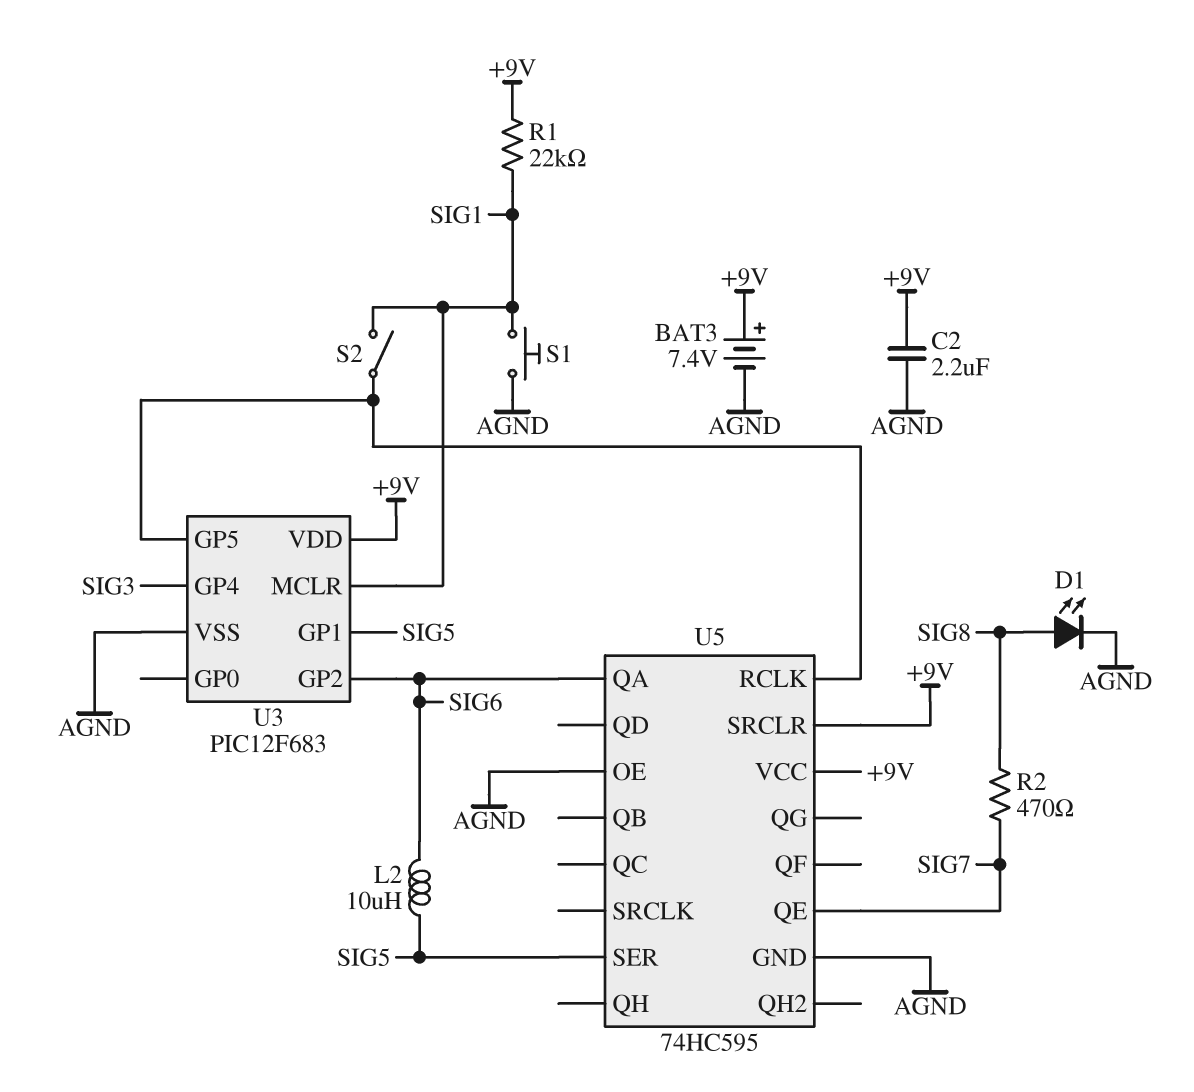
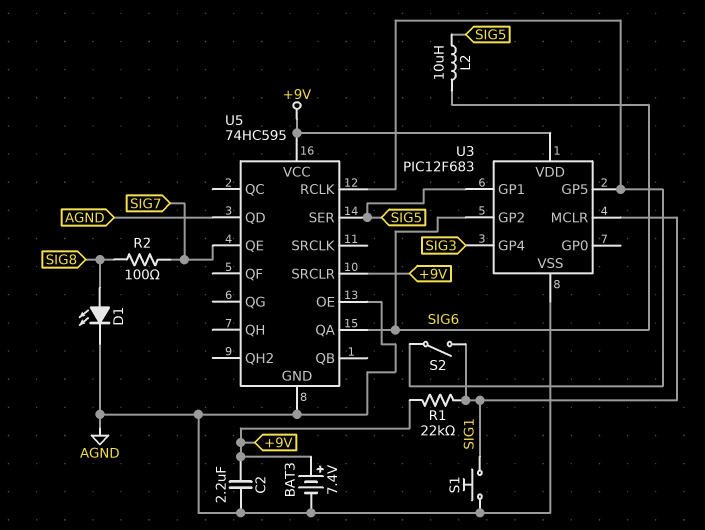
R2: 470 (SIG7, SIG8) -> 100 (SIG7, SIG8)
U5 pin QD: none -> AGND

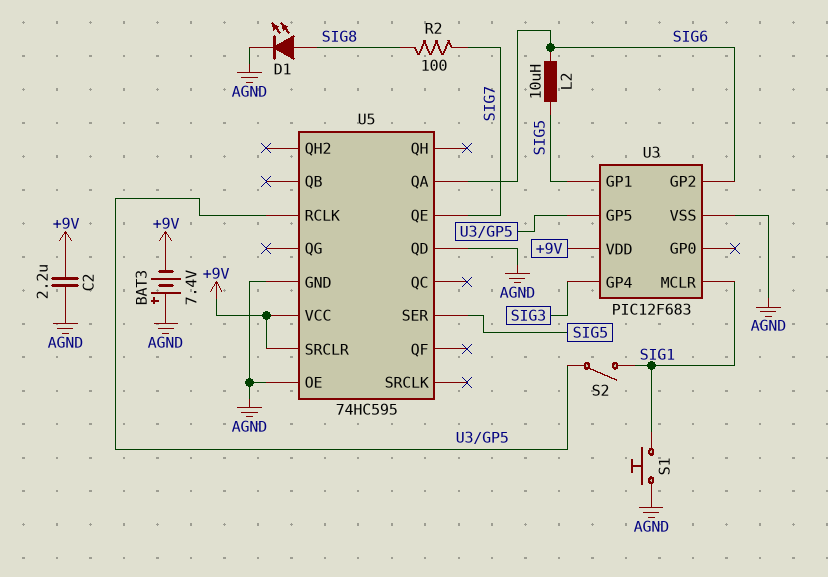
BAT3: 7.4V (plus +9V, minus AGND) -> 7.4V (plus AGND, minus +9V)
R1: 22k (+9V, SIG1) -> none

